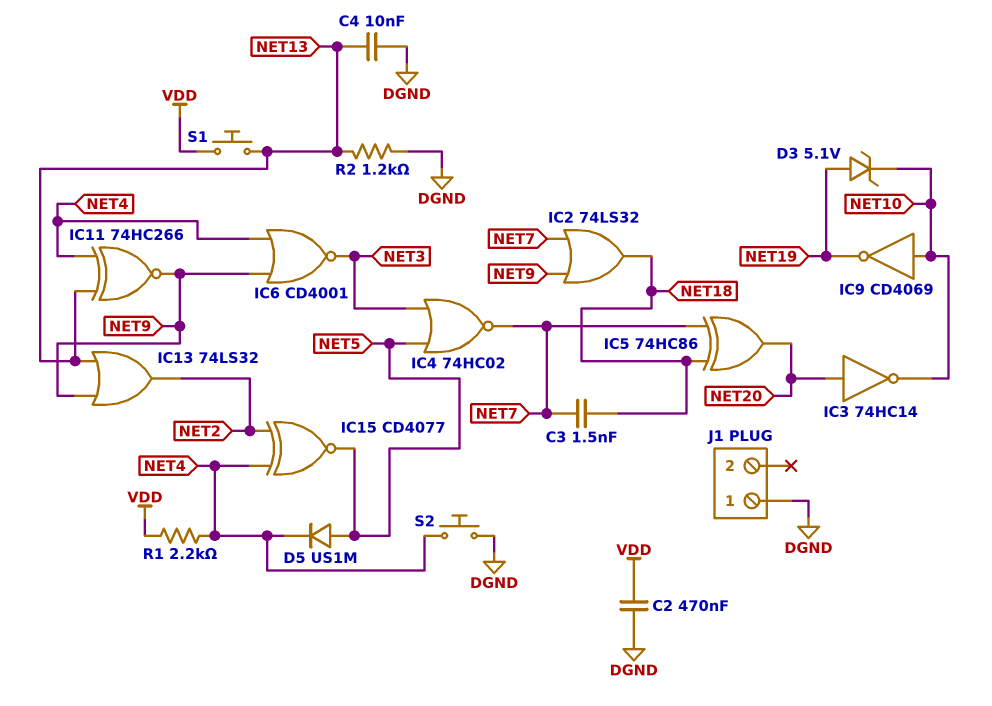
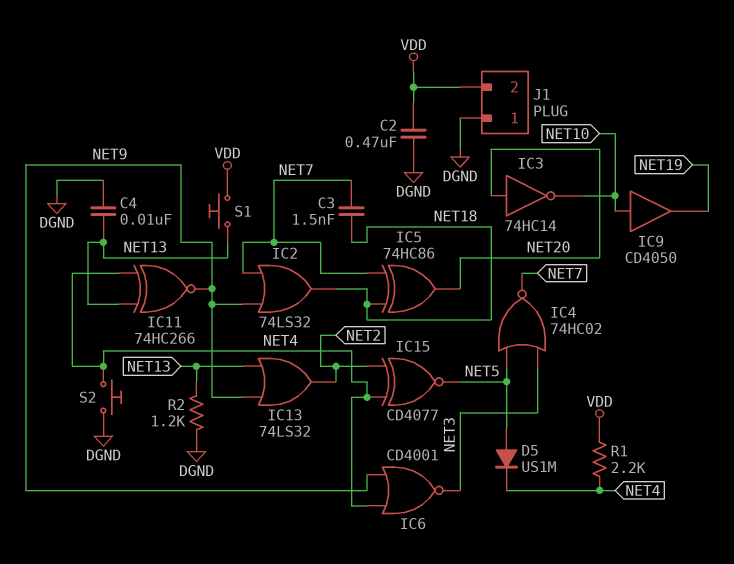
D3: zener 5.1V (A NET19, K NET10) -> none
IC9: NOT CD4069 (in NET10, out NET19) -> buffer CD4050 (in NET10, out NET19)
J1 pin 2: none -> VDD

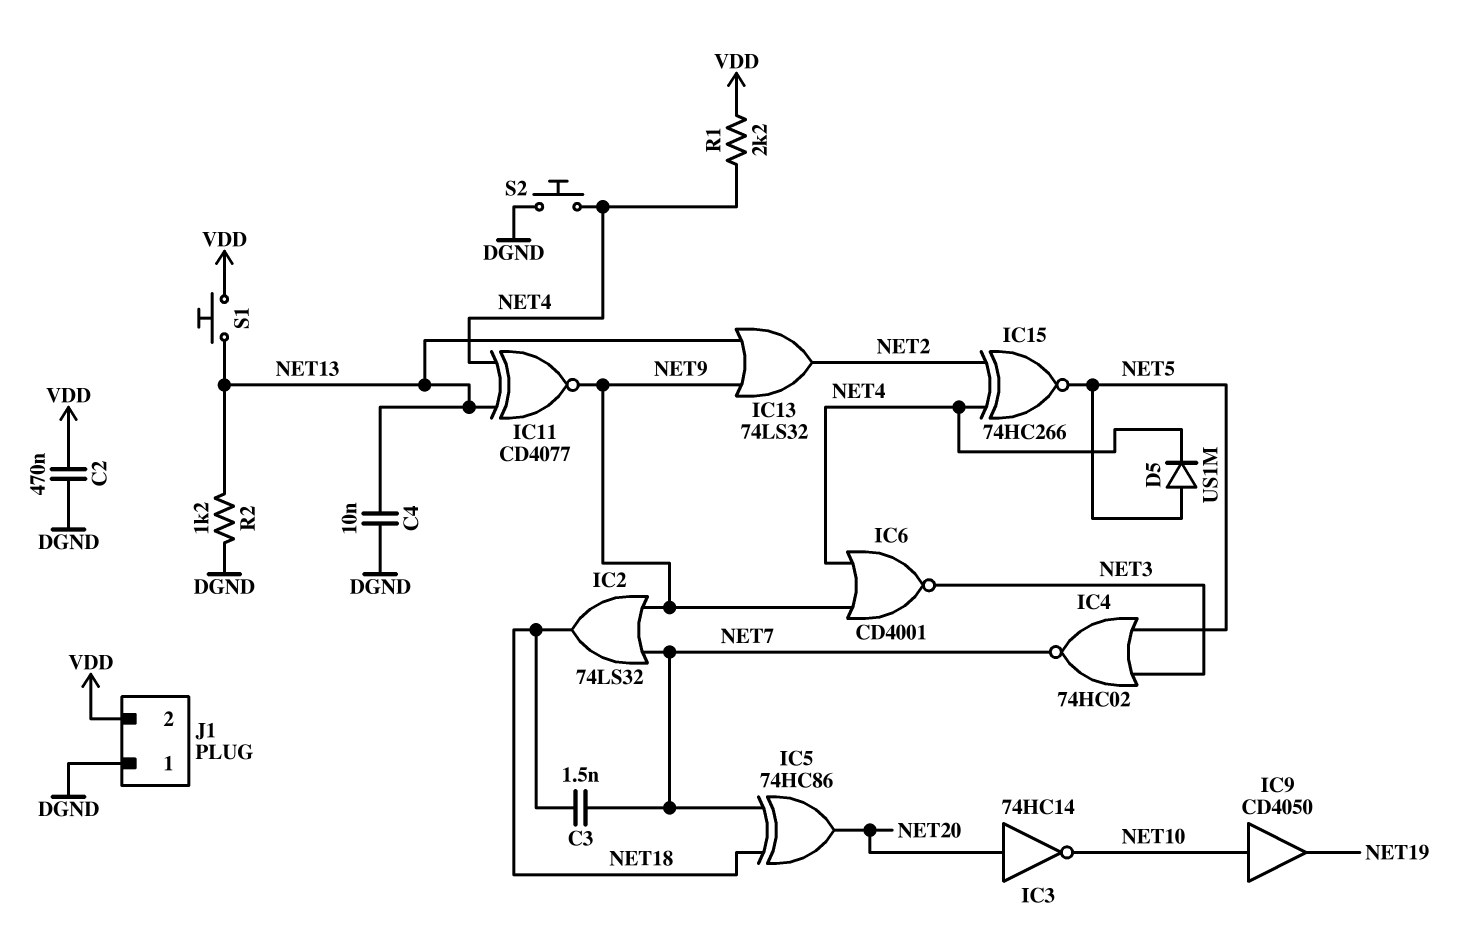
IC11: XNOR 74HC266 (in NET4, in NET13, out NET9) -> XNOR CD4077 (in NET4, in NET13, out NET9)
IC15: XNOR CD4077 (in NET2, in NET4, out NET5) -> XNOR 74HC266 (in NET2, in NET4, out NET5)

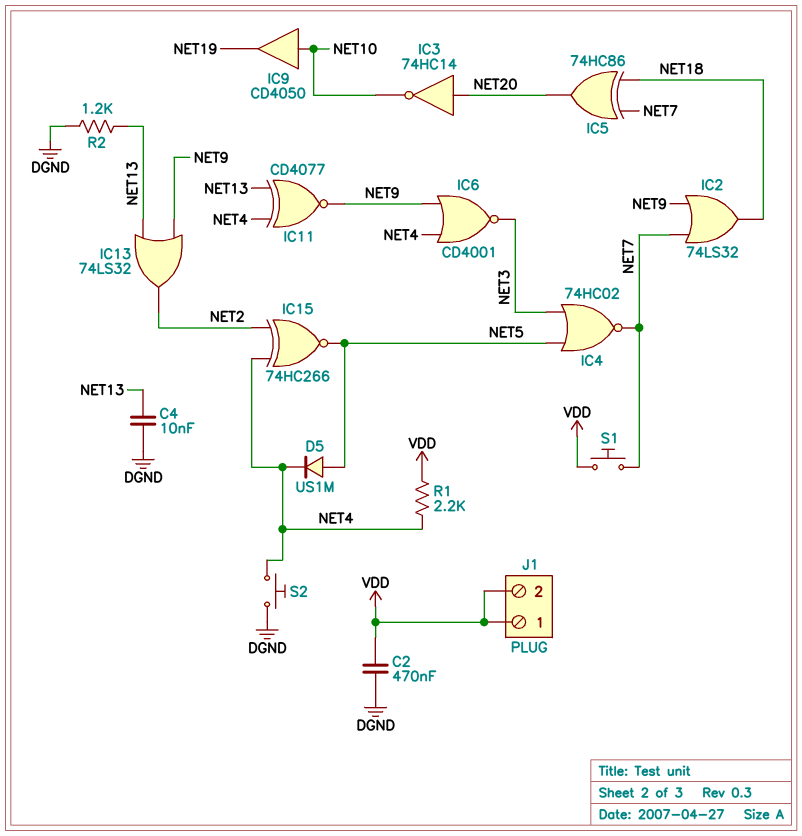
C3: 1.5nF (NET7, NET18) -> none
J1 pin 1: DGND -> VDD
S1: button (NET13, VDD) -> button (NET7, VDD)

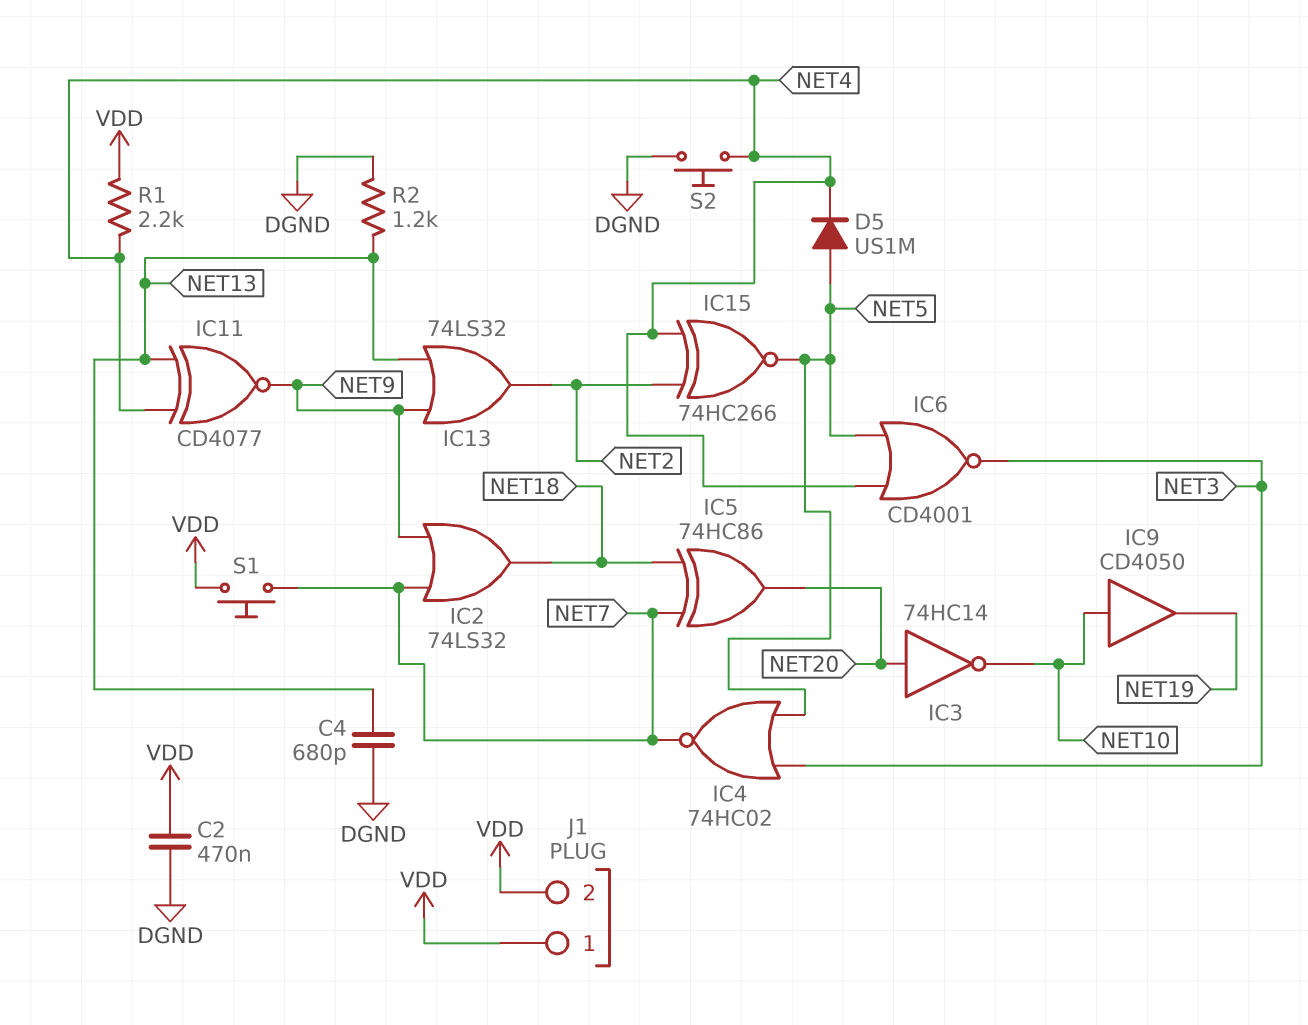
C4: 10nF (DGND, NET13) -> 680pF (DGND, NET13)
IC6: NOR CD4001 (in NET4, in NET9, out NET3) -> NOR CD4001 (in NET4, in NET5, out NET3)

